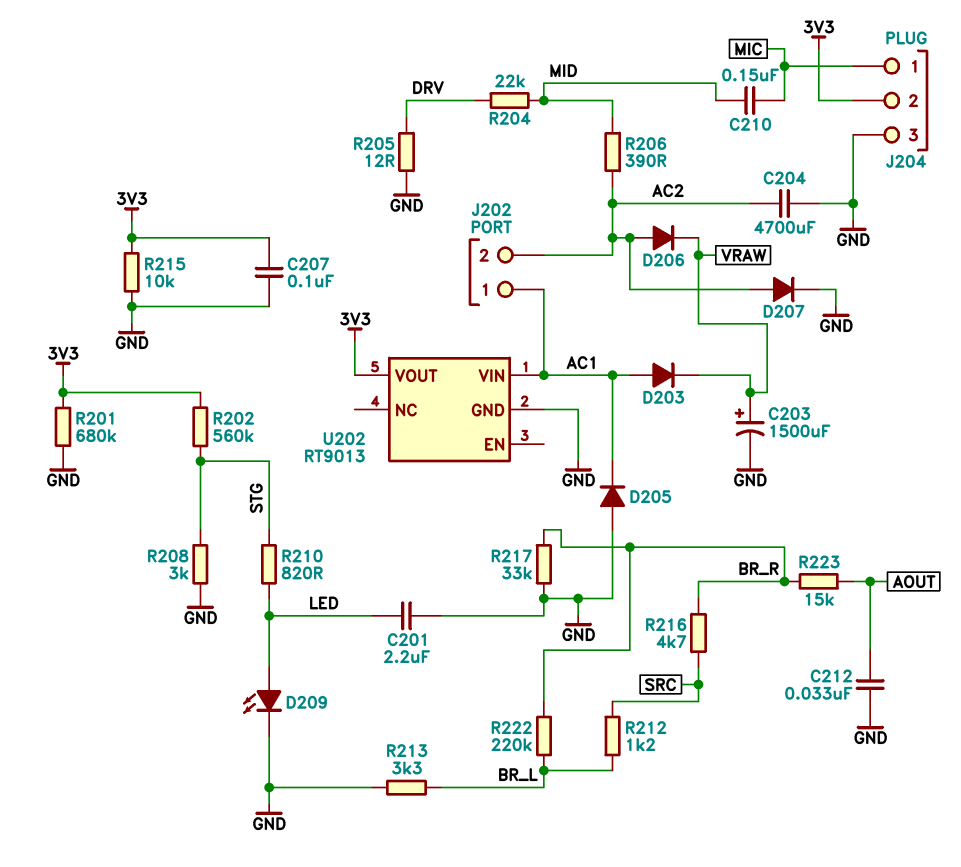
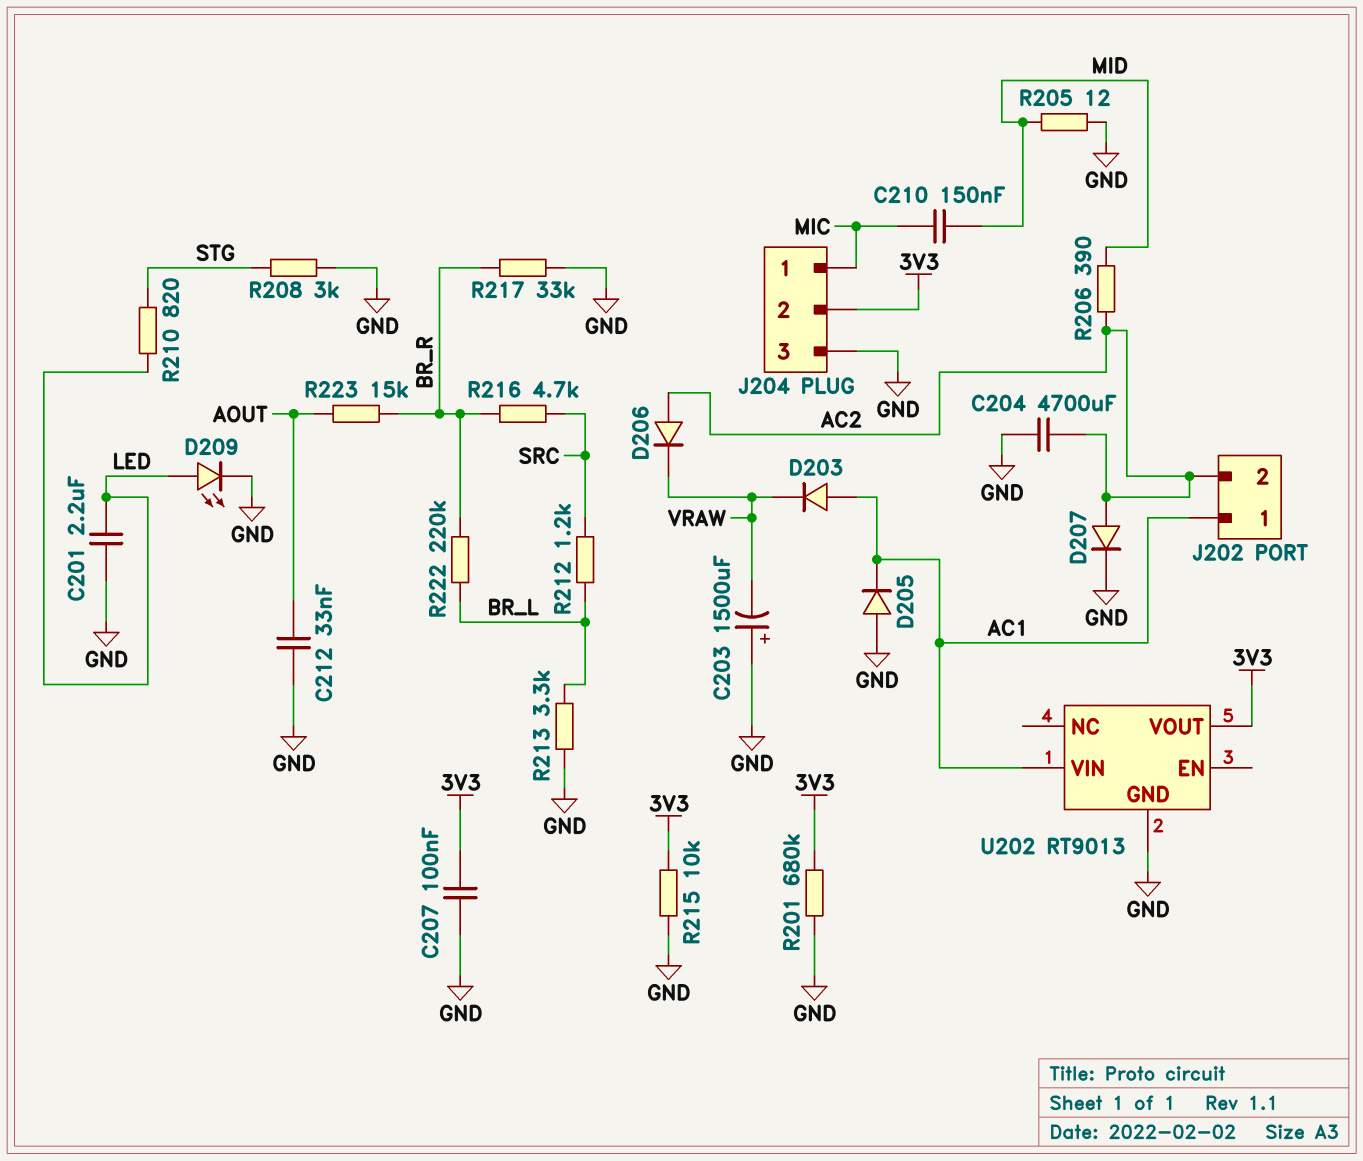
C203: 1500uF (plus VRAW, minus GND) -> 1500uF (plus GND, minus VRAW)
R202: 560k (3V3, STG) -> none
R204: 22k (DRV, MID) -> none
R205: 12 (DRV, GND) -> 12 (GND, MID)

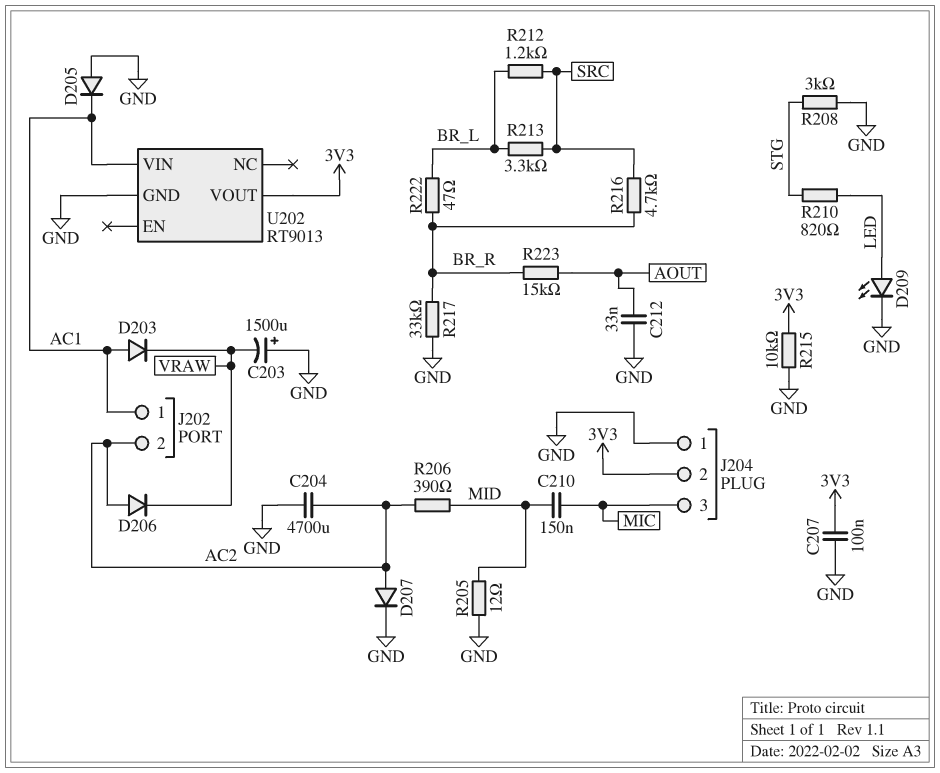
C201: 2.2uF (GND, LED) -> none
J204 pin 1: MIC -> GND
J204 pin 3: GND -> MIC
R201: 680k (3V3, GND) -> none
R213: 3.3k (BR_L, GND) -> 3.3k (BR_L, SRC)
R222: 220k (BR_L, BR_R) -> 47 (BR_L, BR_R)

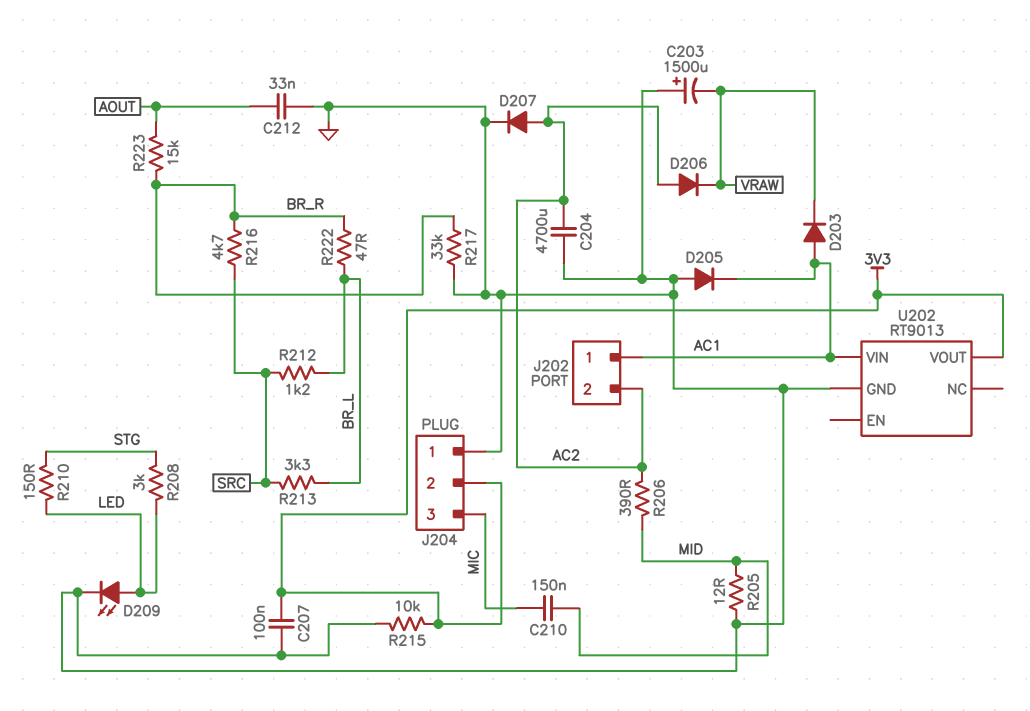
R208: 3k (GND, STG) -> 3k (LED, STG)
R210: 820 (LED, STG) -> 150 (LED, STG)

